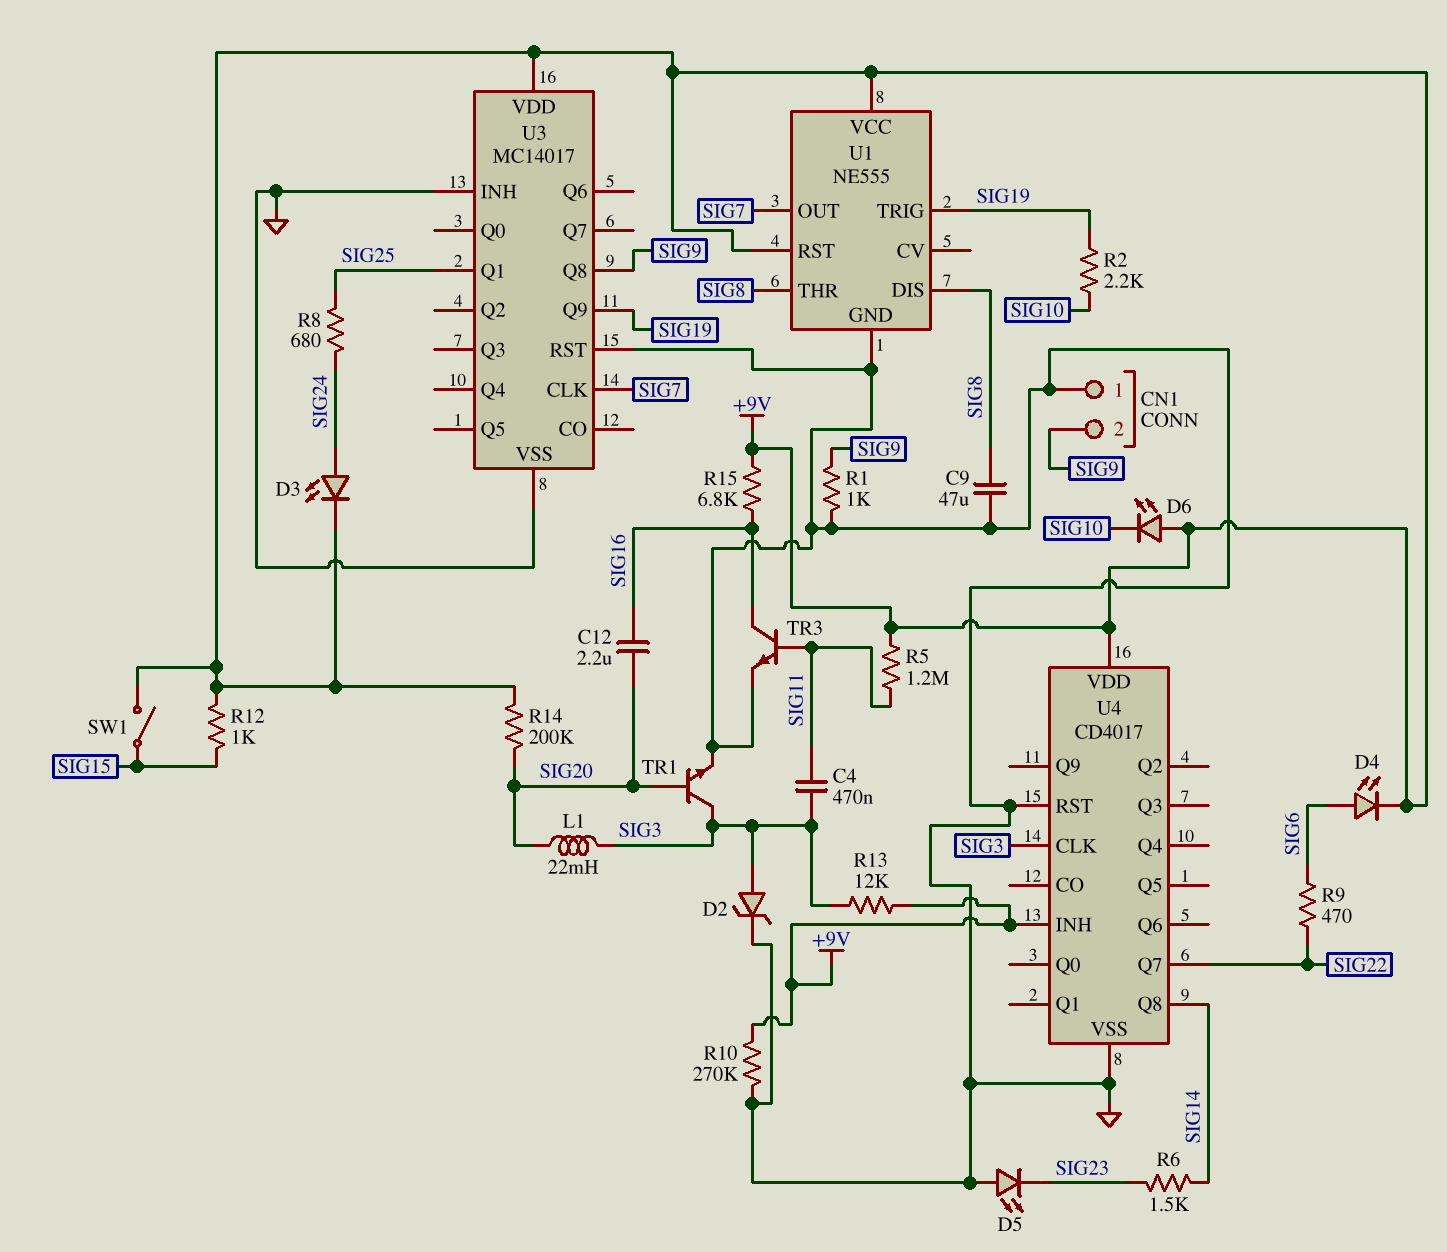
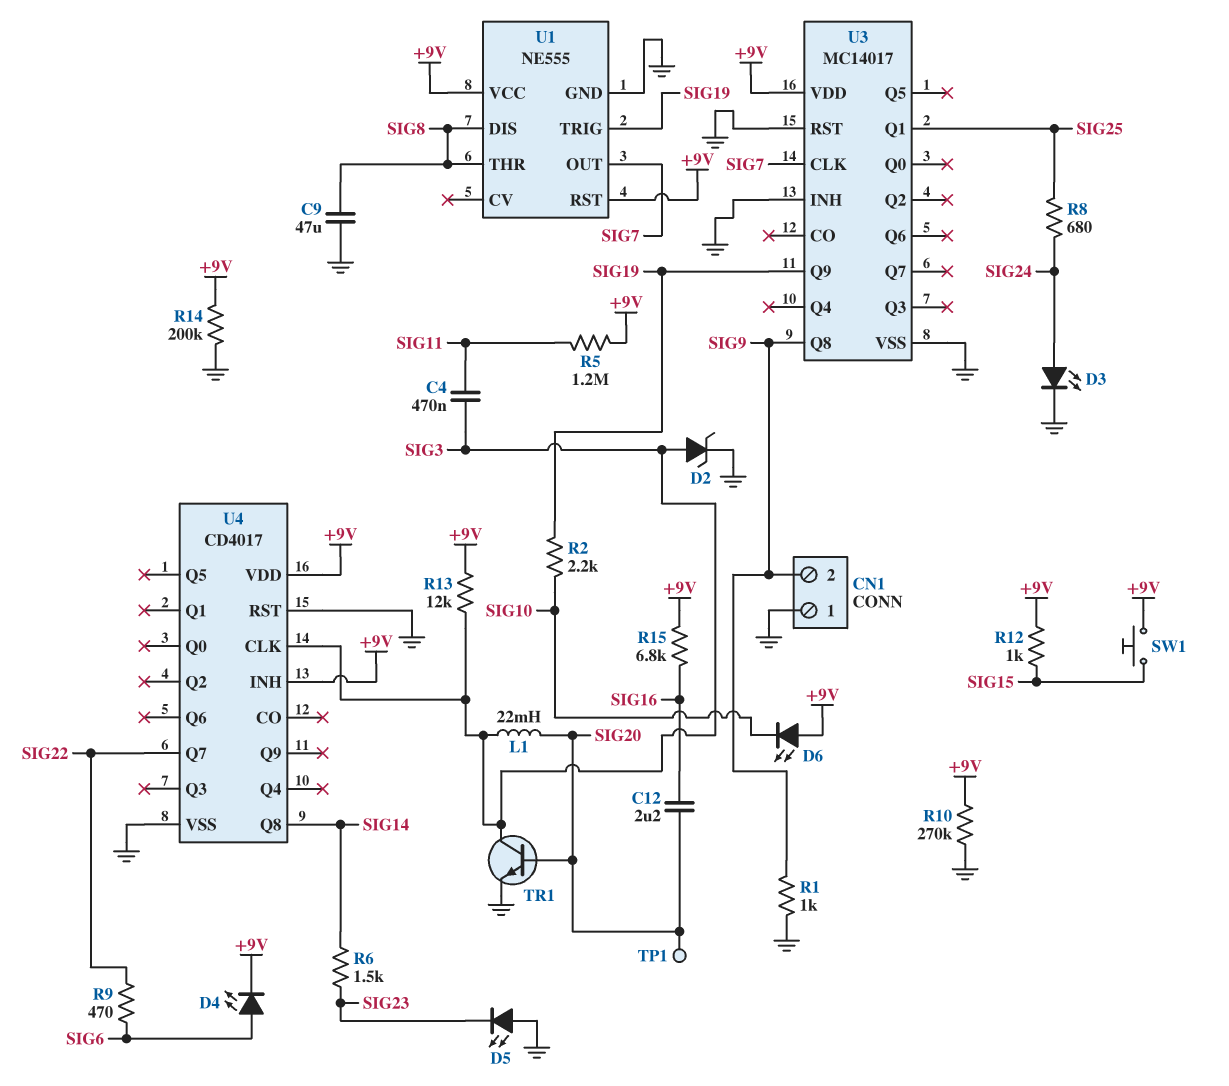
D3: LED (A SIG24, K +9V) -> LED (A SIG24, K GND)
R14: 200k (+9V, SIG20) -> 200k (+9V, GND)
SW1: switch (+9V, SIG15) -> button (+9V, SIG15)
TP1: none -> test point (SIG20)
TR3: NPN (B SIG11, C SIG16, E GND) -> none

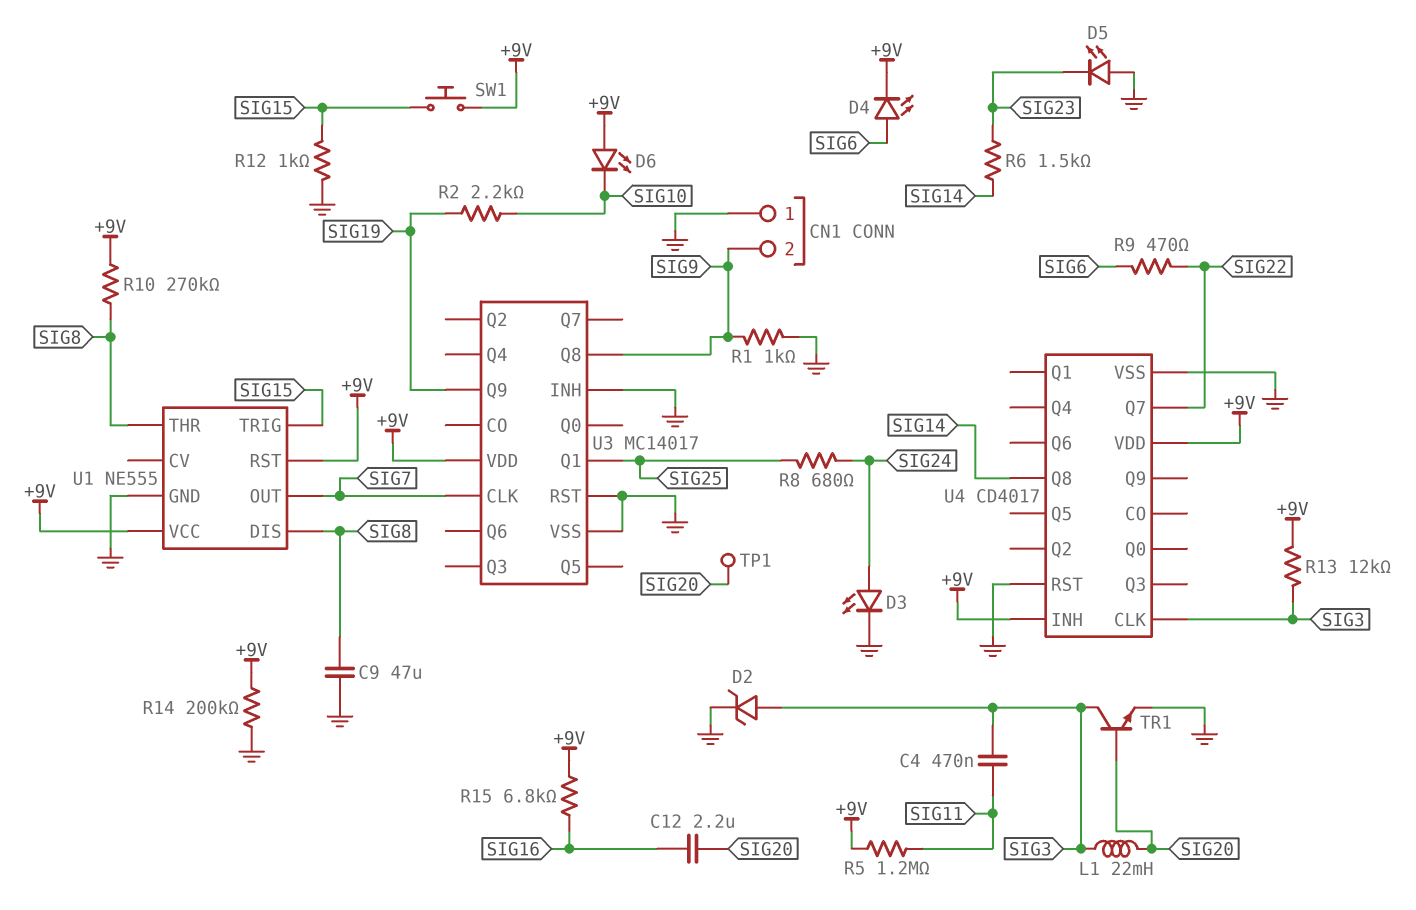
R10: 270k (+9V, GND) -> 270k (+9V, SIG8)
R12: 1k (+9V, SIG15) -> 1k (GND, SIG15)
U1 pin TRIG: SIG19 -> SIG15

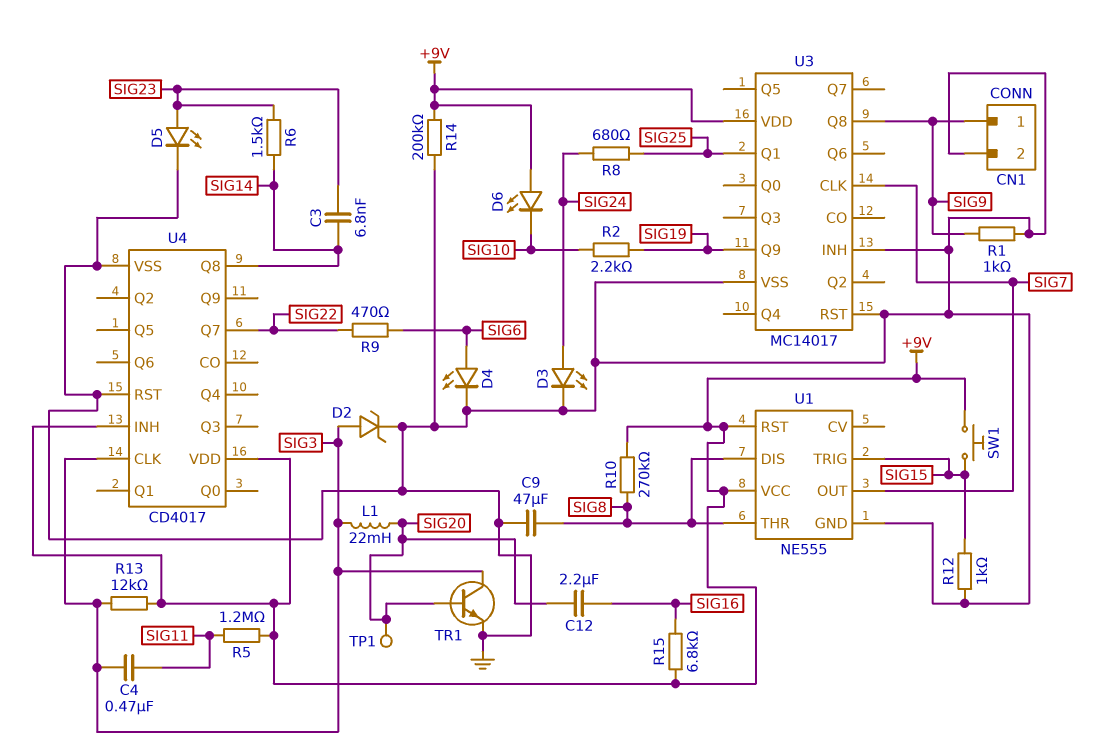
C3: none -> 6.8nF (SIG14, SIG23)
CN1 pin 1: GND -> SIG9
CN1 pin 2: SIG9 -> GND
D4: LED (A SIG6, K +9V) -> LED (A SIG6, K GND)
D5: LED (A GND, K SIG23) -> LED (A SIG23, K GND)

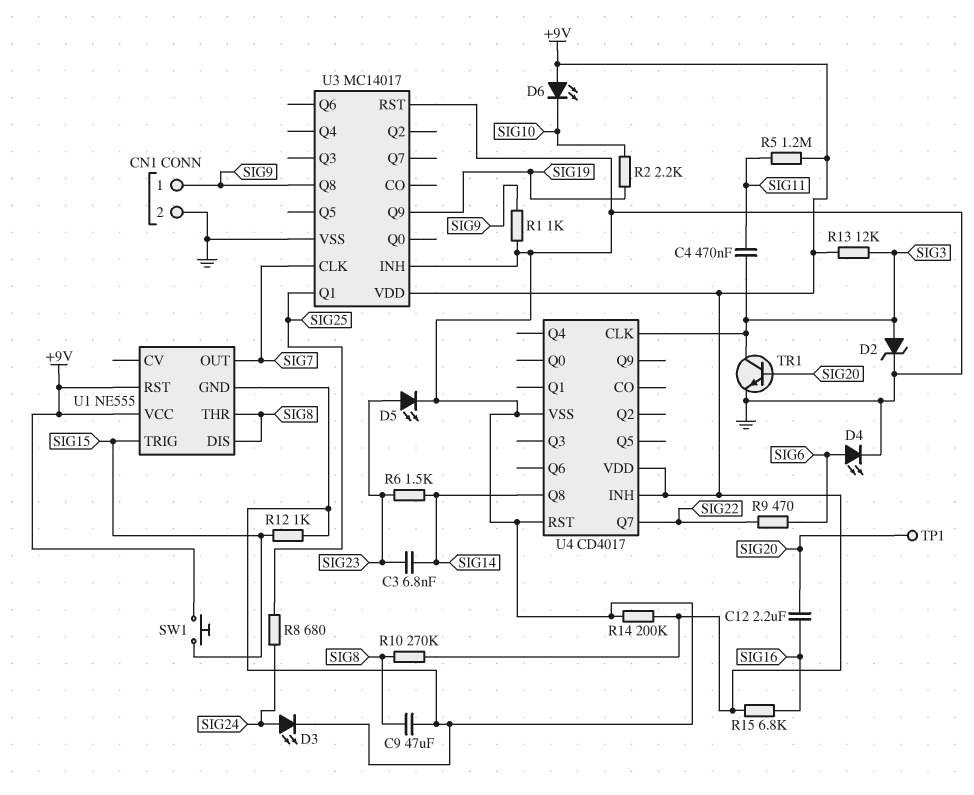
L1: 22mH (SIG3, SIG20) -> none

